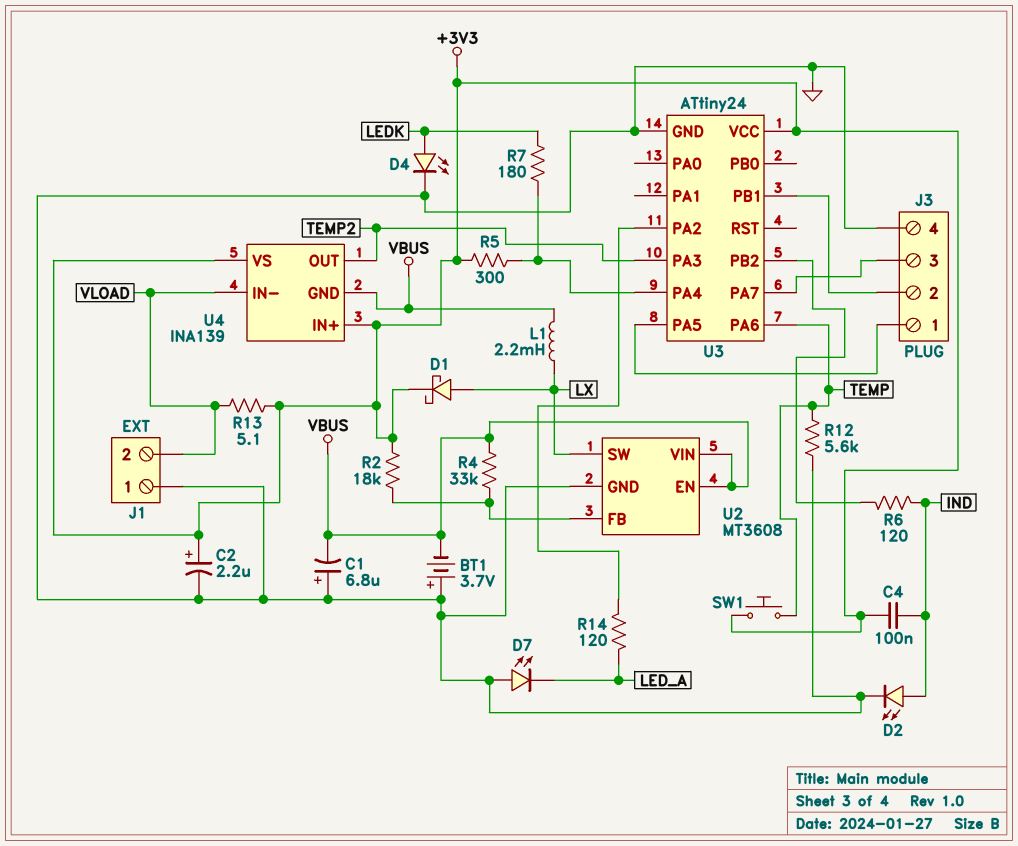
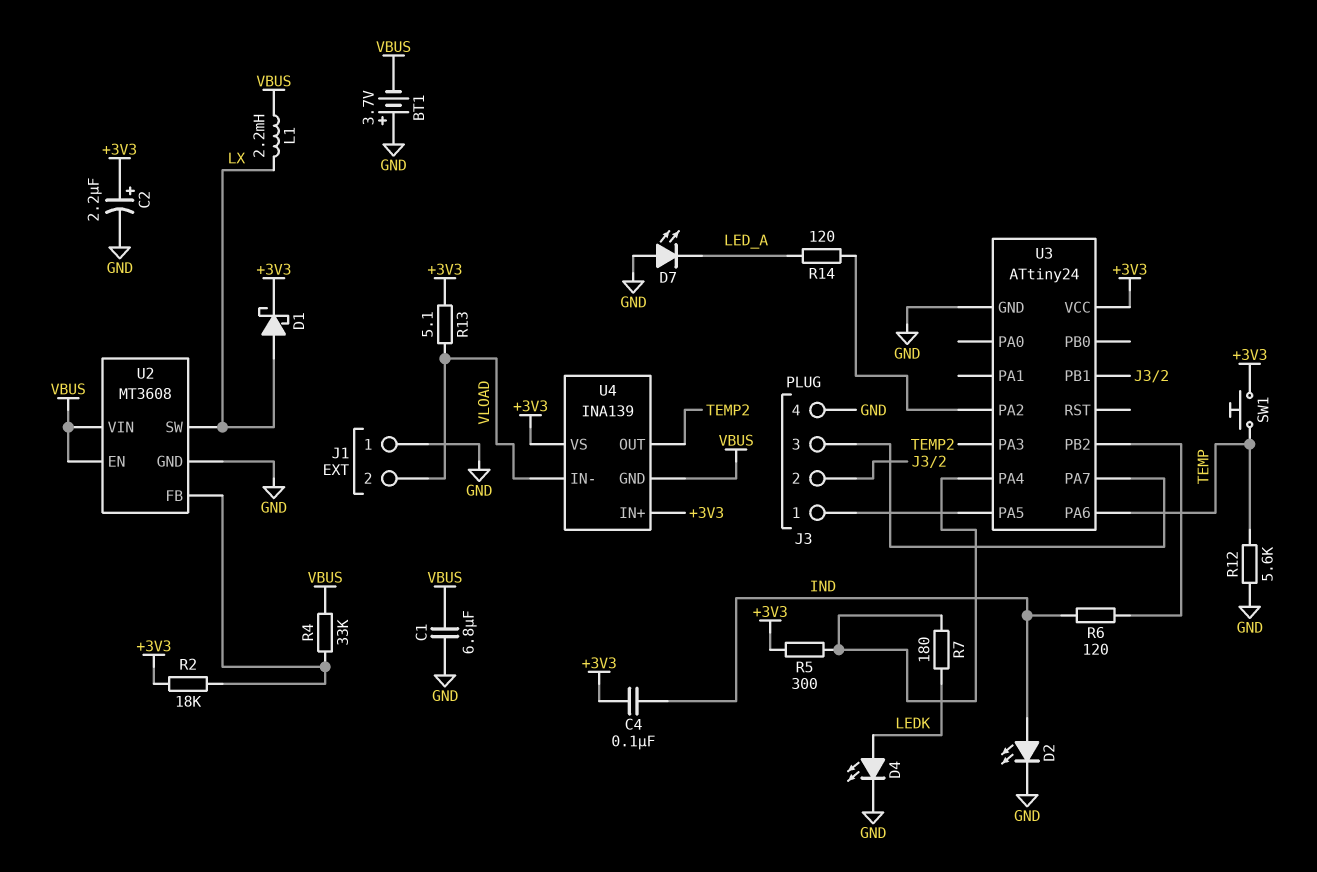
C1: 6.8uF (plus GND, minus VBUS) -> 6.8uF (GND, VBUS)

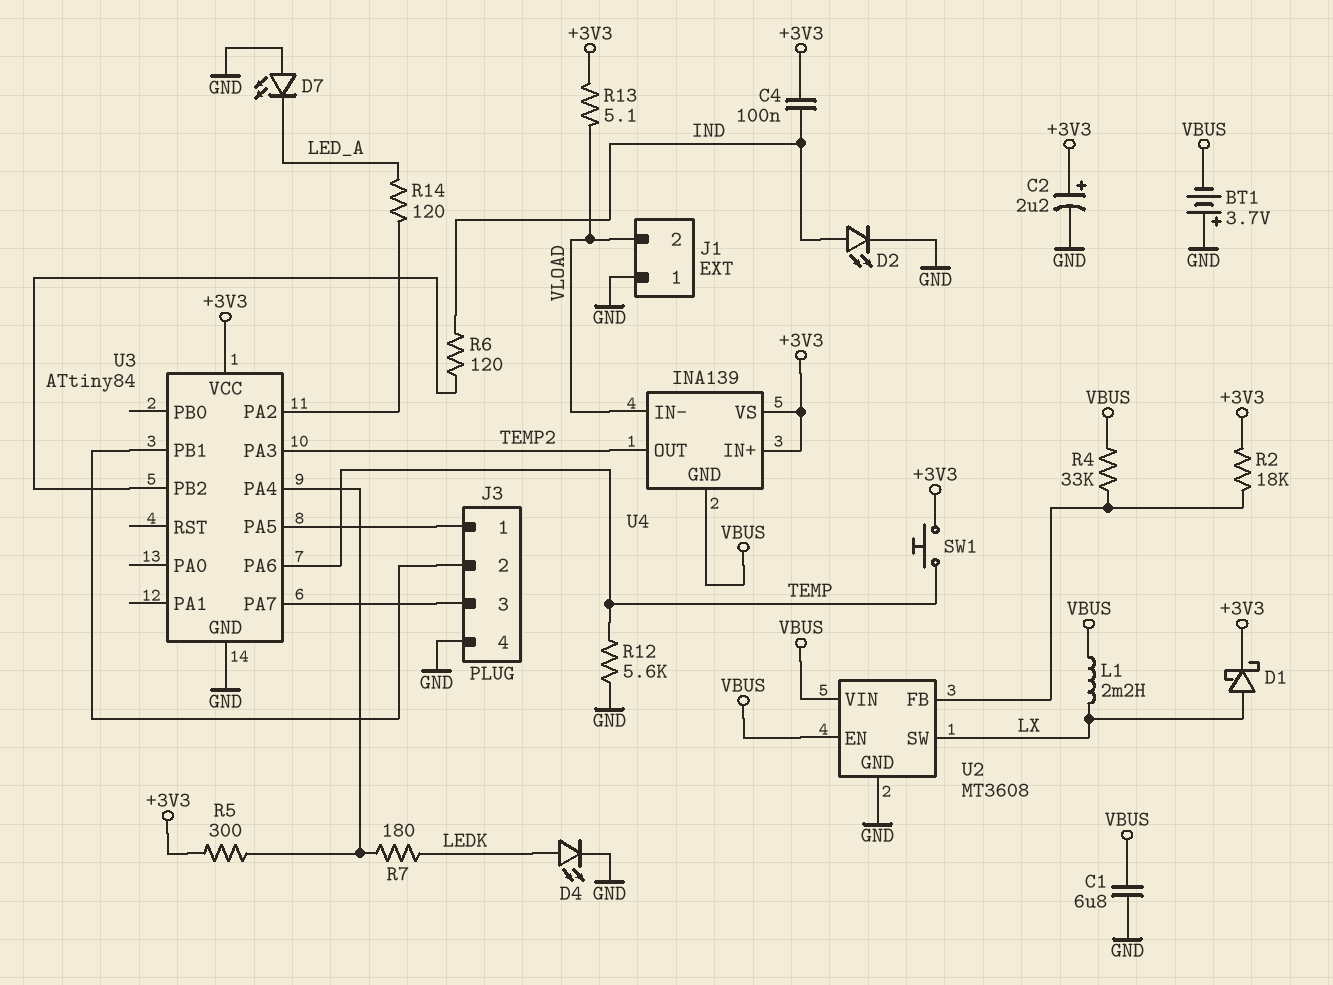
U3: ATtiny24 -> ATtiny84

